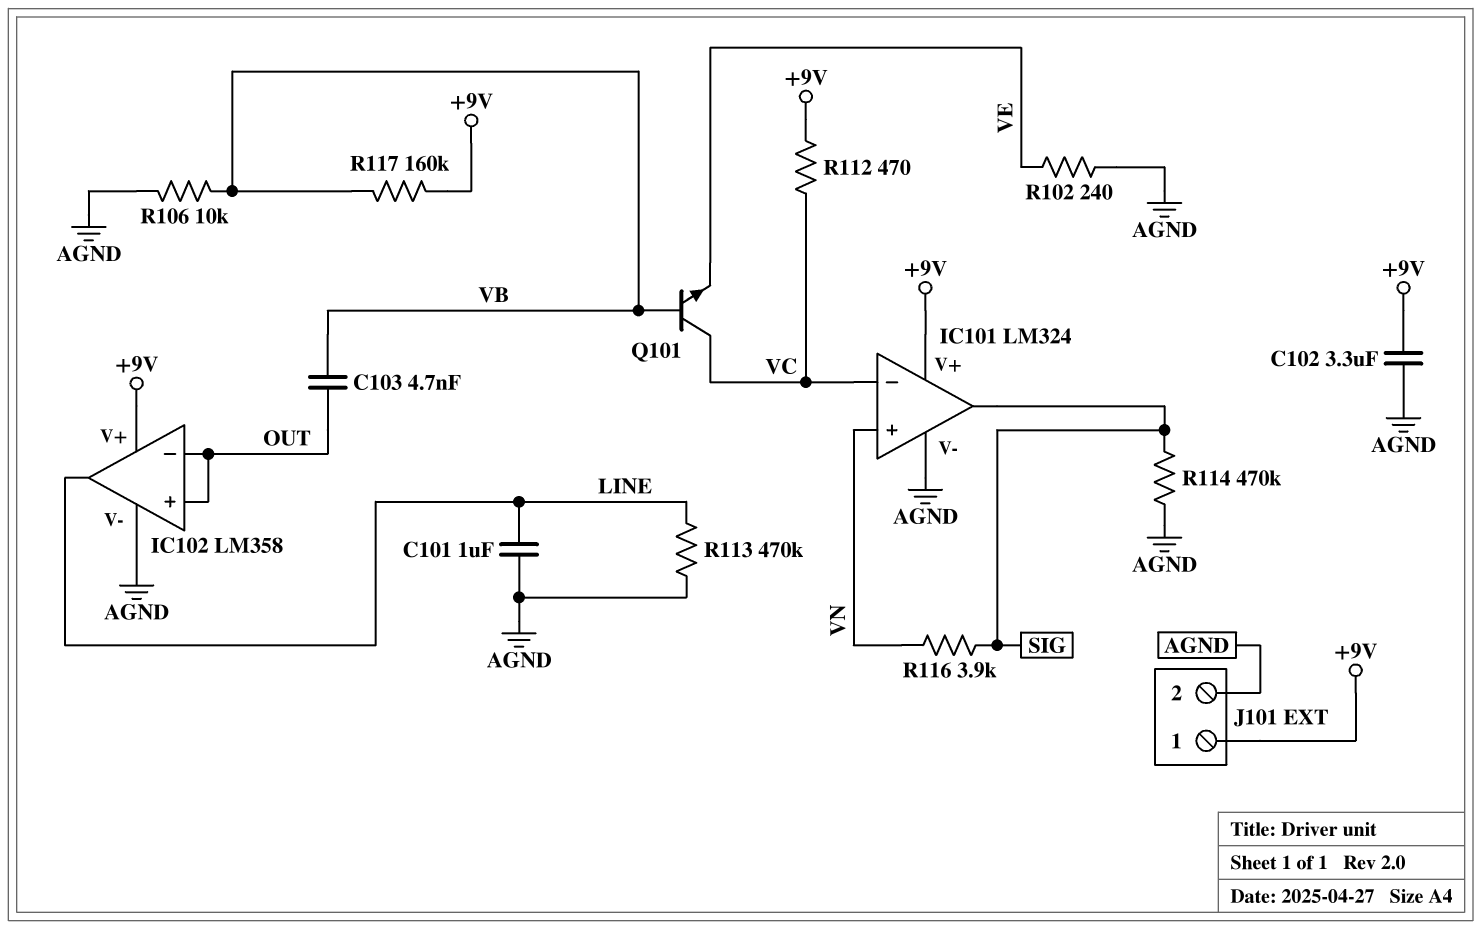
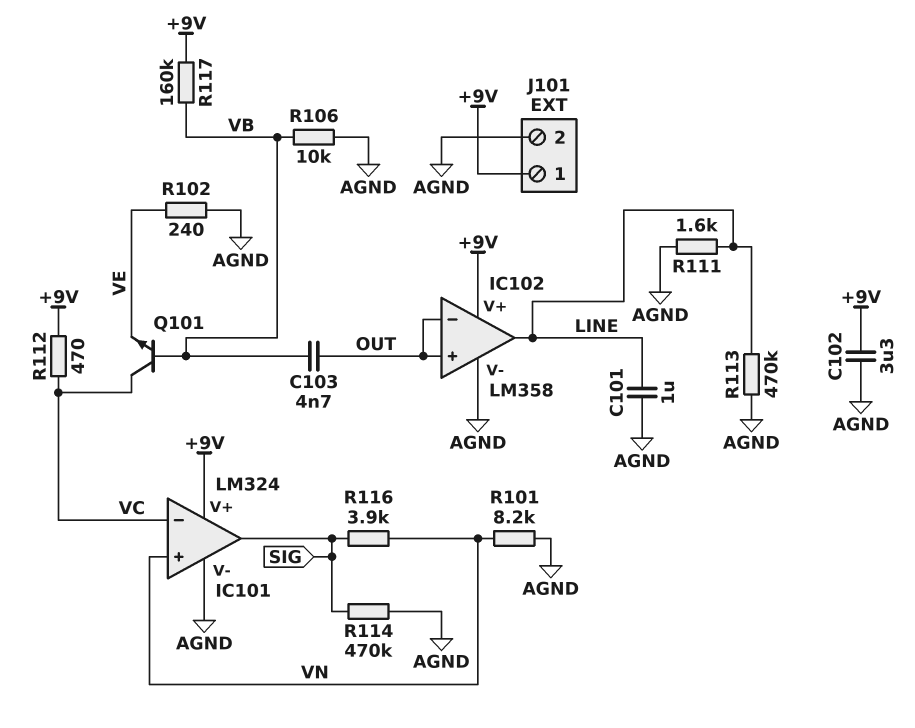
R101: none -> 8.2k (AGND, VN)
R111: none -> 1.6k (AGND, LINE)

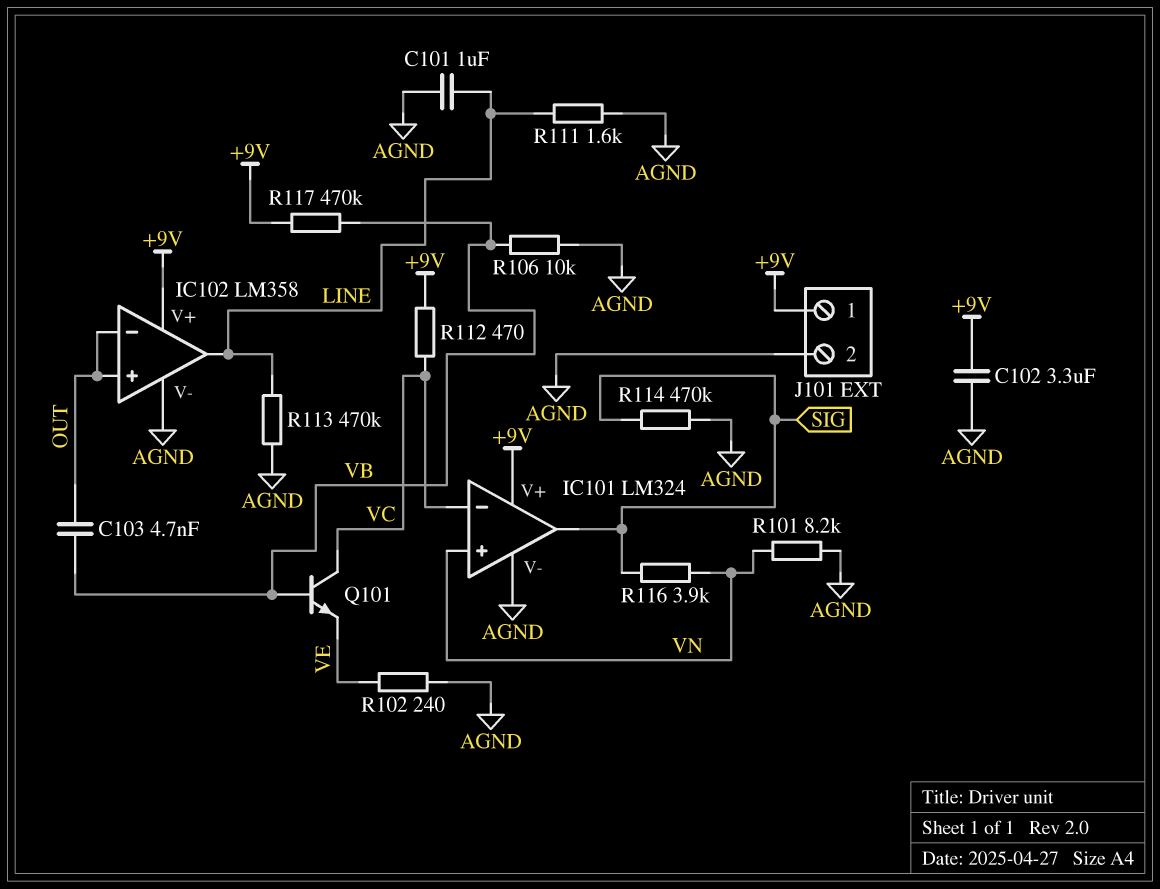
R117: 160k (+9V, VB) -> 470k (+9V, VB)

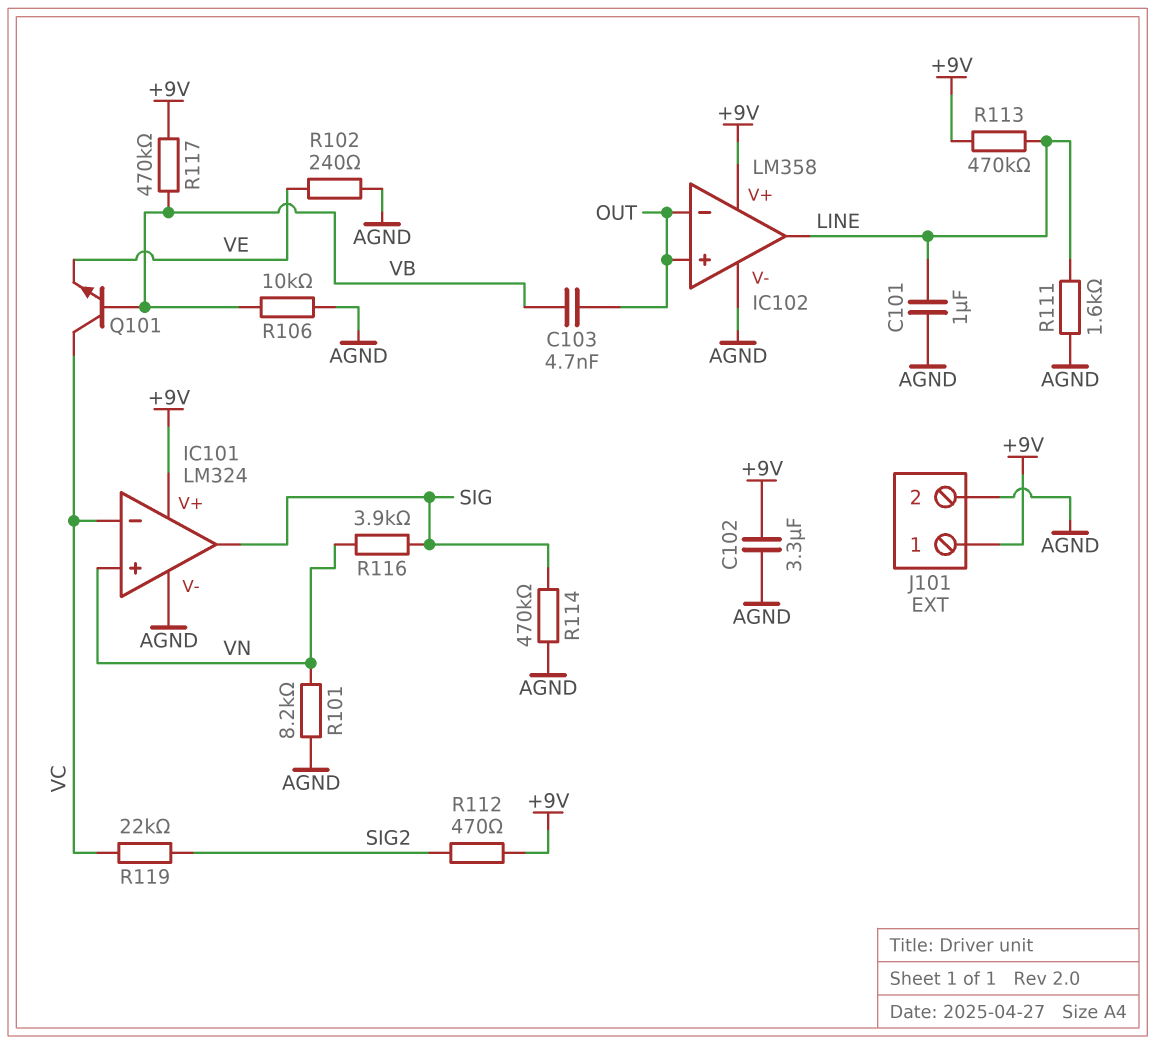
R112: 470 (+9V, VC) -> 470 (+9V, SIG2)
R113: 470k (AGND, LINE) -> 470k (+9V, LINE)
R119: none -> 22k (SIG2, VC)

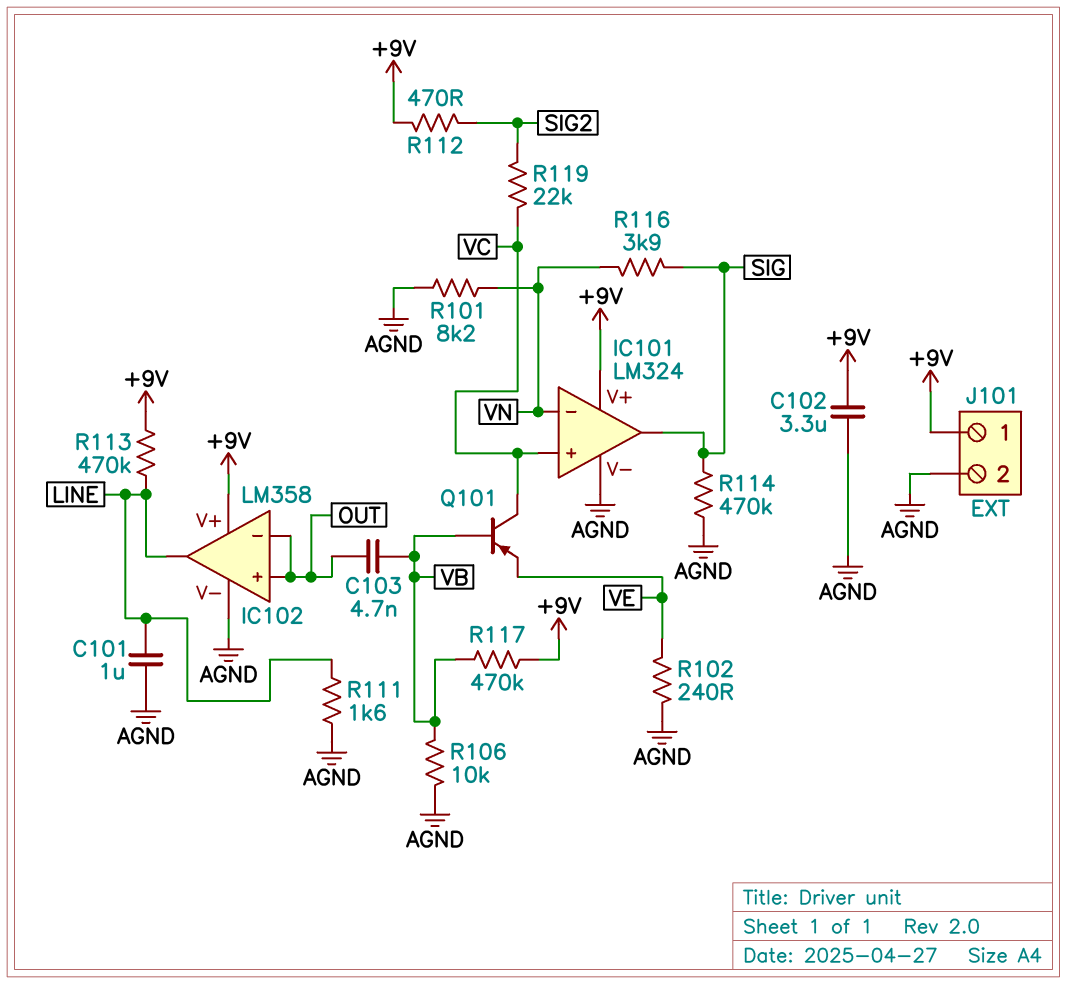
IC101 pin in+: VN -> VC
IC101 pin in-: VC -> VN
Q101: NPN (B VB, C VC, E VE) -> PNP (B VB, C VC, E VE)

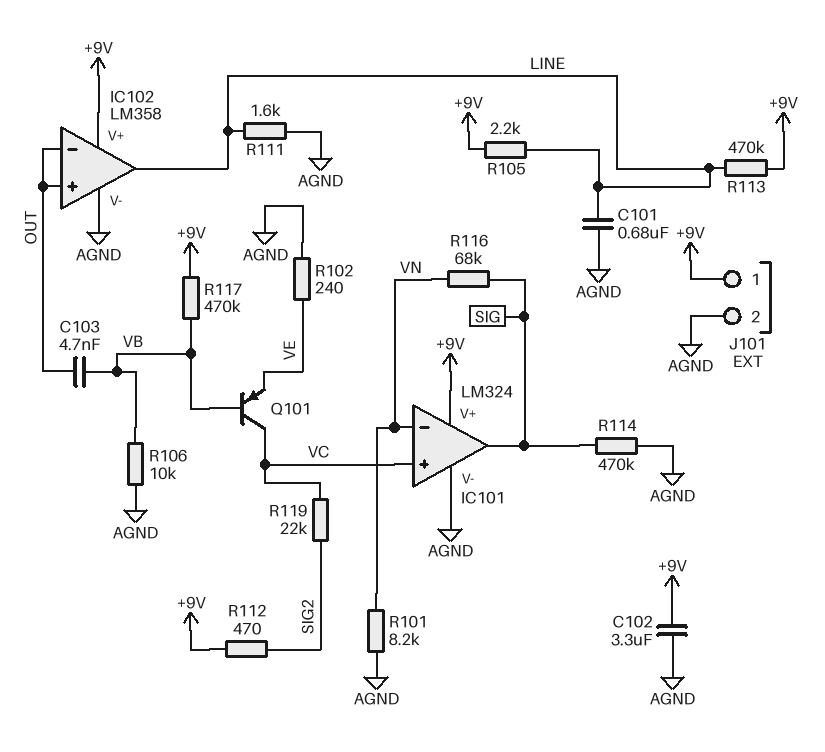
C101: 1uF (AGND, LINE) -> 680nF (AGND, LINE)
R105: none -> 2.2k (+9V, LINE)
R116: 3.9k (SIG, VN) -> 68k (SIG, VN)

